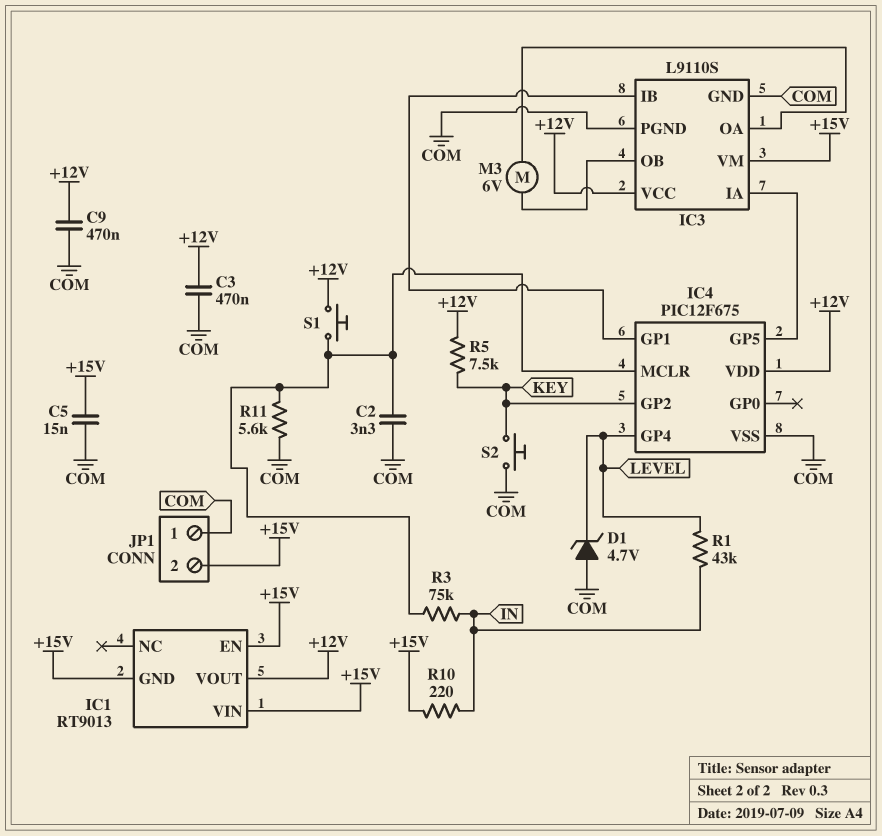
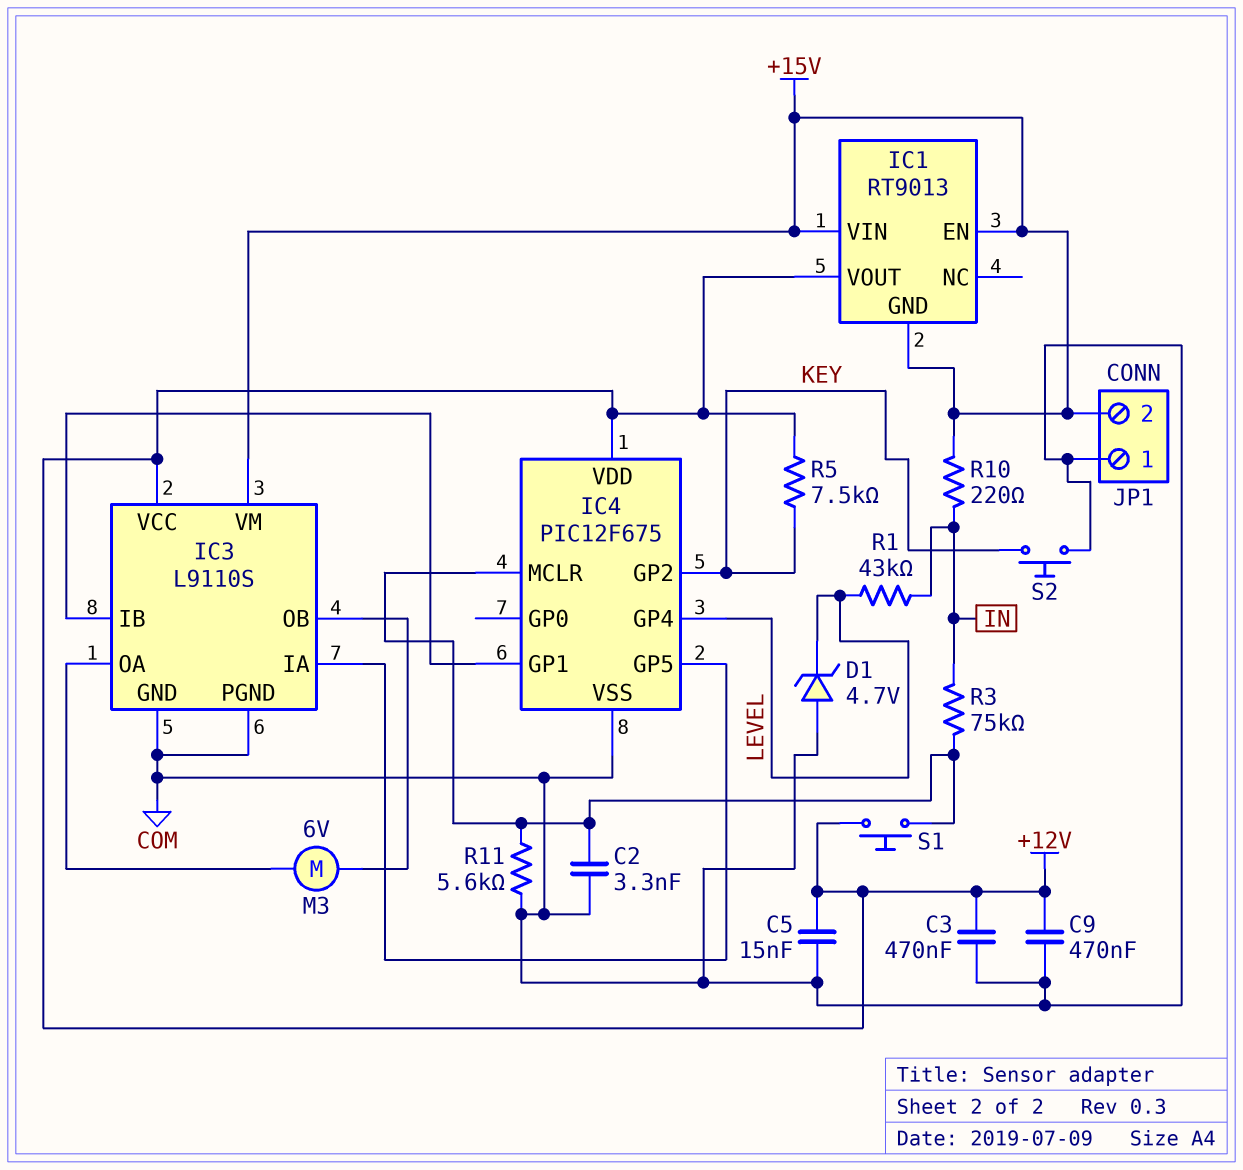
C5: 15nF (+15V, COM) -> 15nF (+12V, COM)

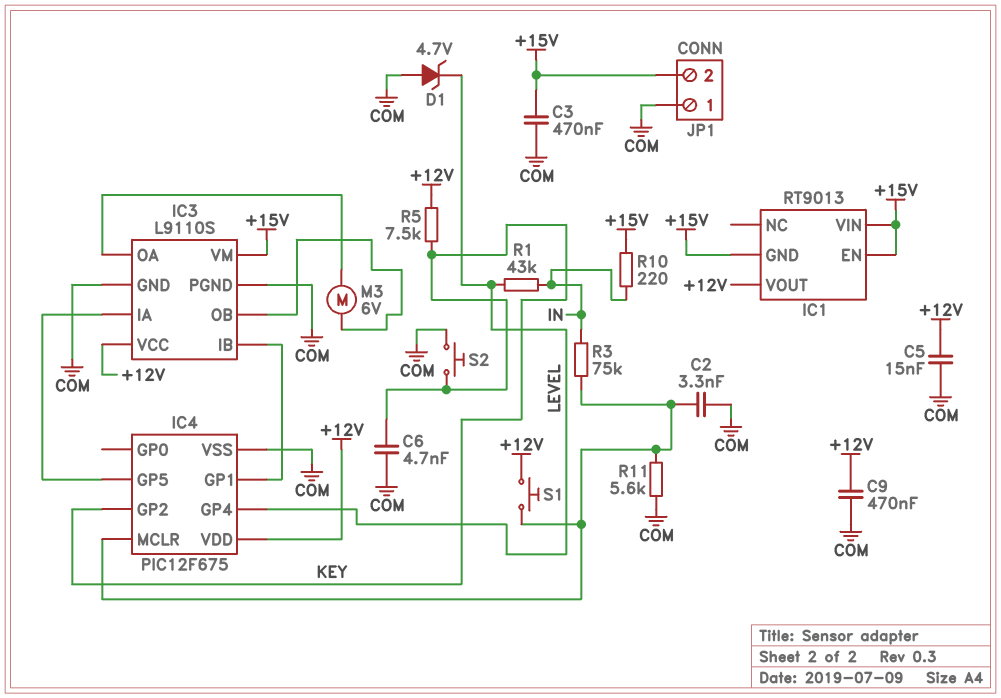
C3: 470nF (+12V, COM) -> 470nF (+15V, COM)
C6: none -> 4.7nF (COM, KEY)

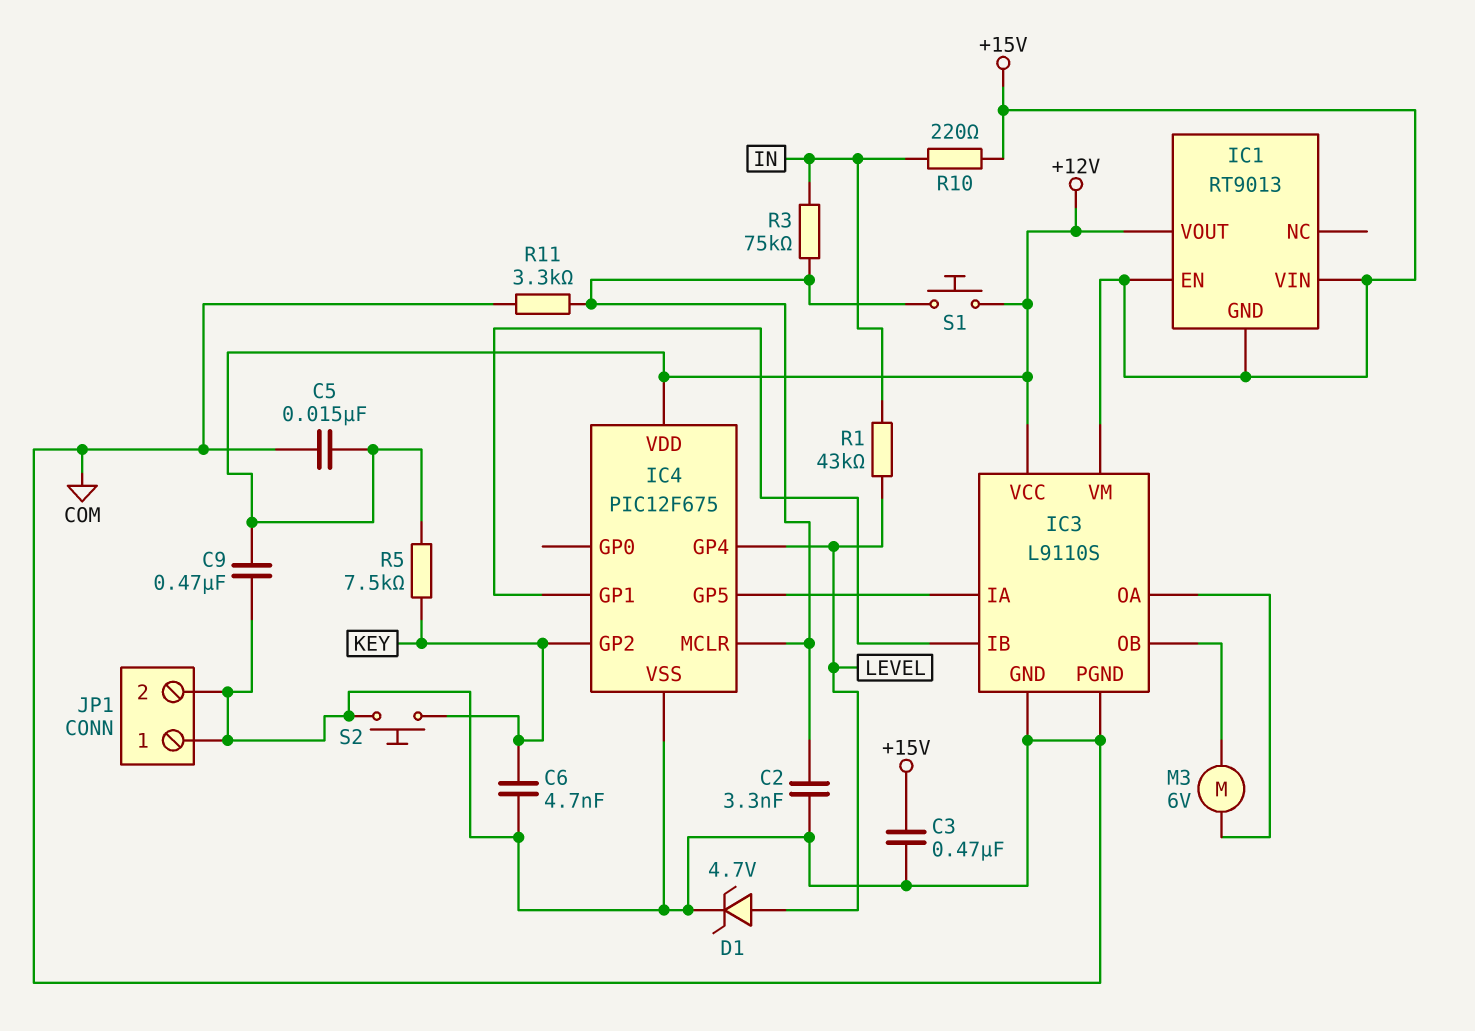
D1: zener 4.7V (A COM, K LEVEL) -> zener 4.7V (A LEVEL, K COM)
JP1 pin 2: +15V -> COM
R11: 5.6k (COM, IC4/MCLR) -> 3.3k (COM, IC4/MCLR)

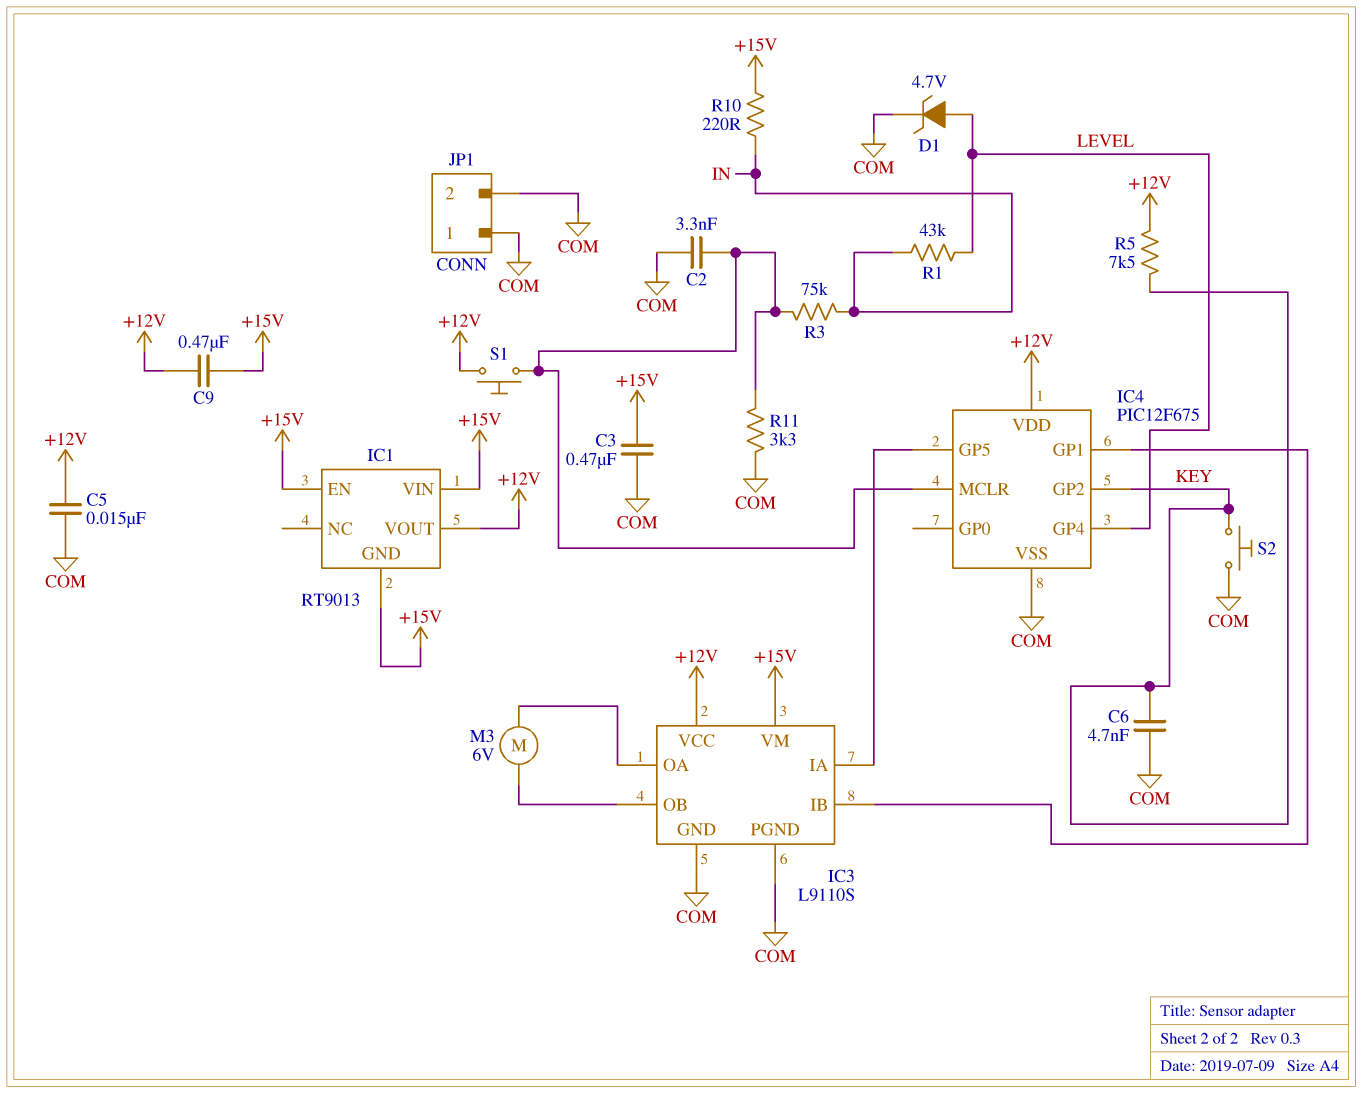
C9: 470nF (+12V, COM) -> 470nF (+12V, +15V)

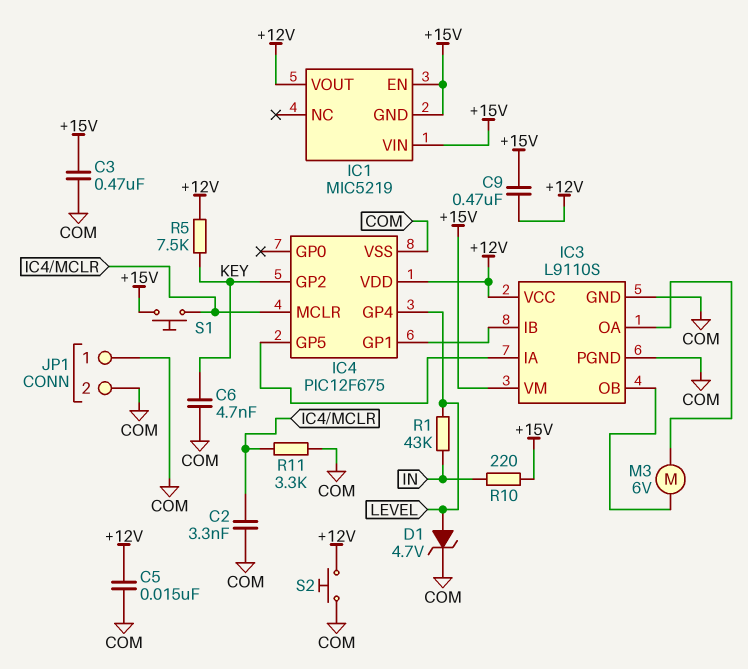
IC1: RT9013 -> MIC5219
R3: 75k (IC4/MCLR, IN) -> none
S1: button (+12V, IC4/MCLR) -> button (+15V, IC4/MCLR)
S2: button (COM, KEY) -> button (+12V, COM)

